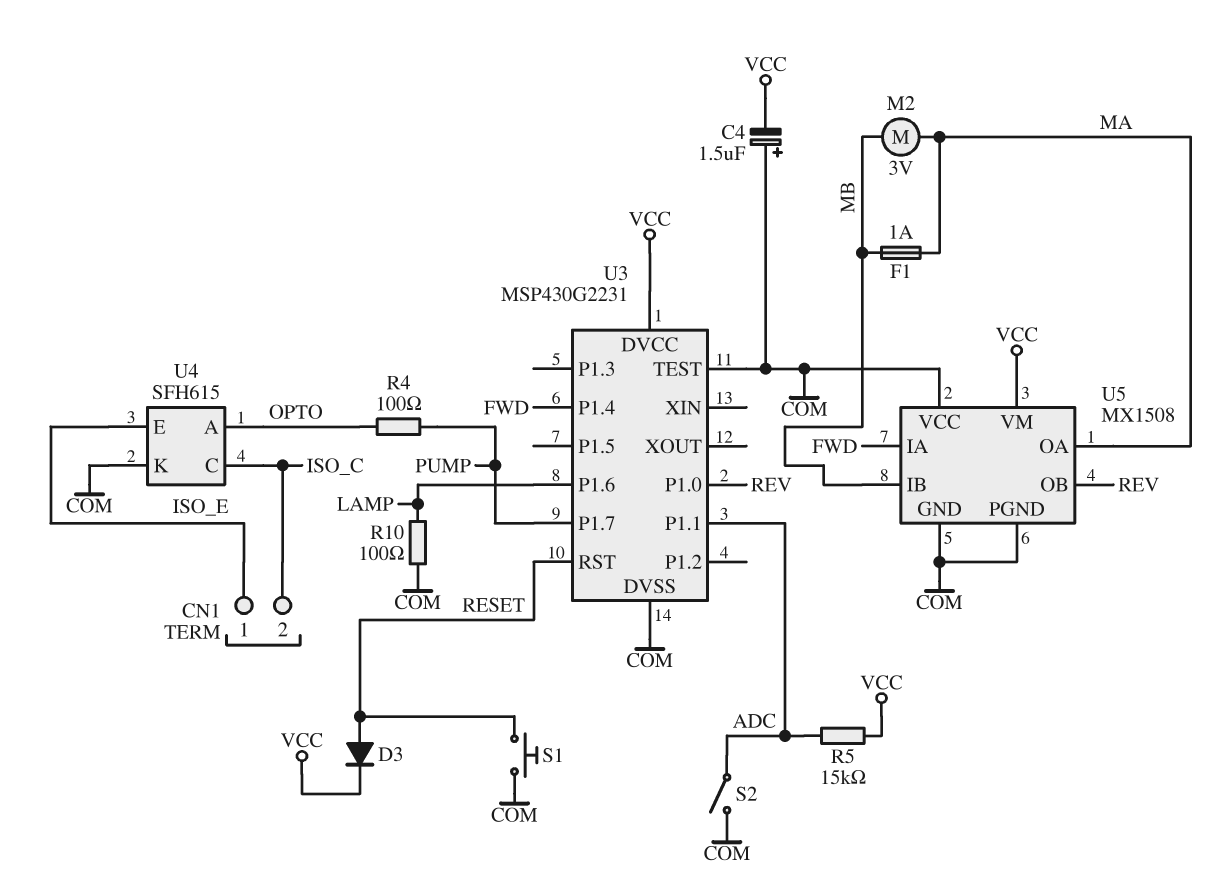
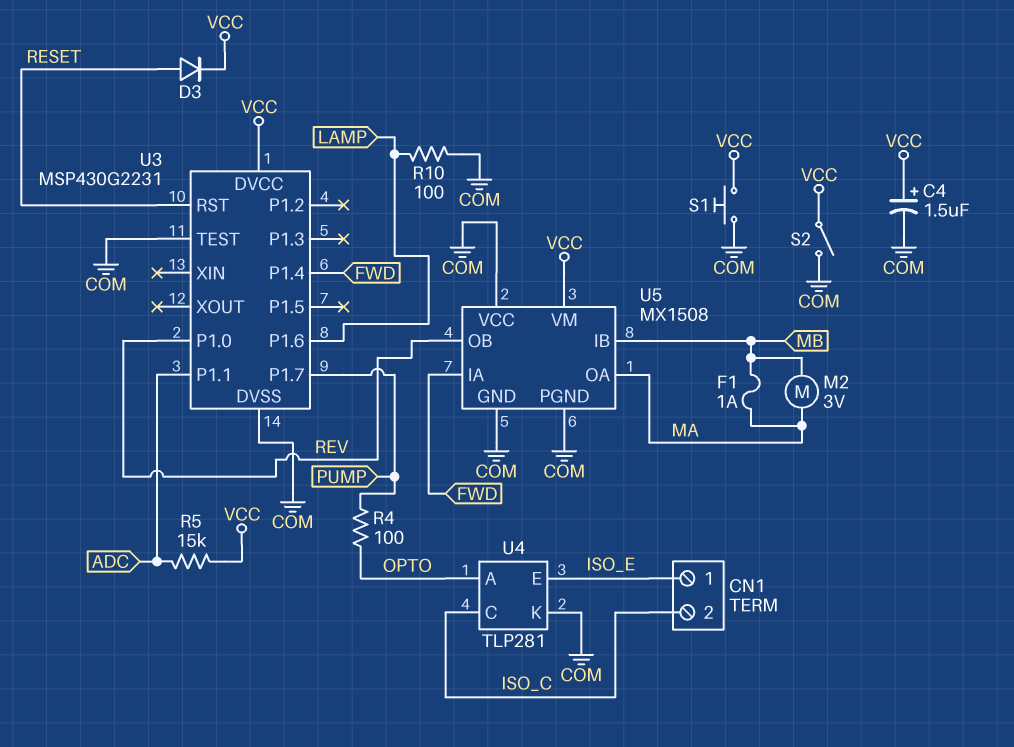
C4: 1.5uF (plus COM, minus VCC) -> 1.5uF (plus VCC, minus COM)
S1: button (COM, RESET) -> button (COM, VCC)
S2: switch (ADC, COM) -> switch (COM, VCC)
U4: SFH615 -> TLP281

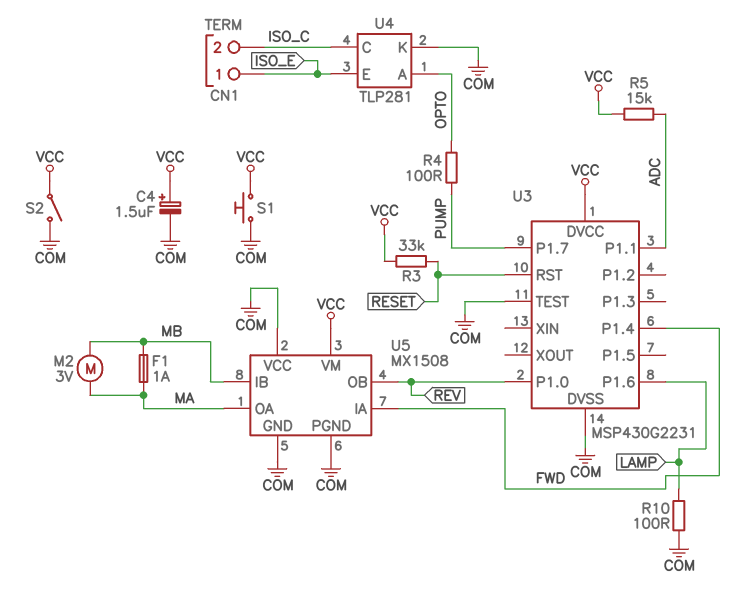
D3: diode (A RESET, K VCC) -> none
R3: none -> 33k (RESET, VCC)

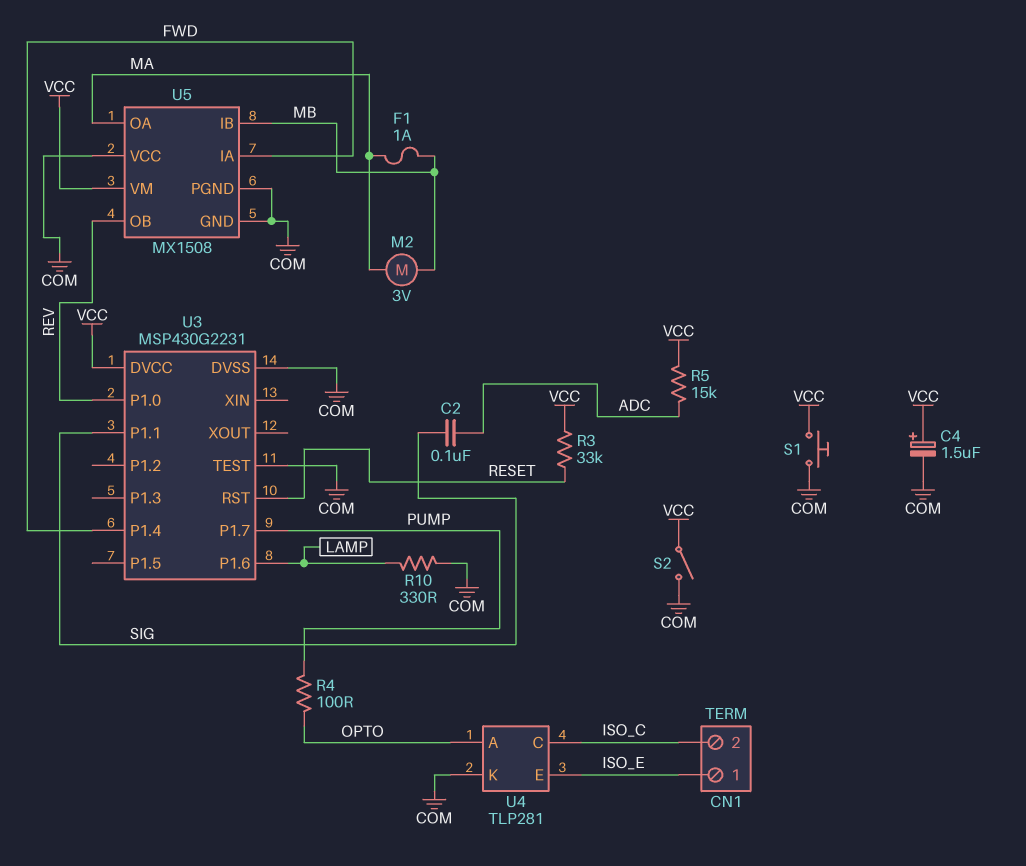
C2: none -> 100nF (ADC, SIG)
R10: 100 (COM, LAMP) -> 330 (COM, LAMP)
U3 pin P1.1: ADC -> SIG

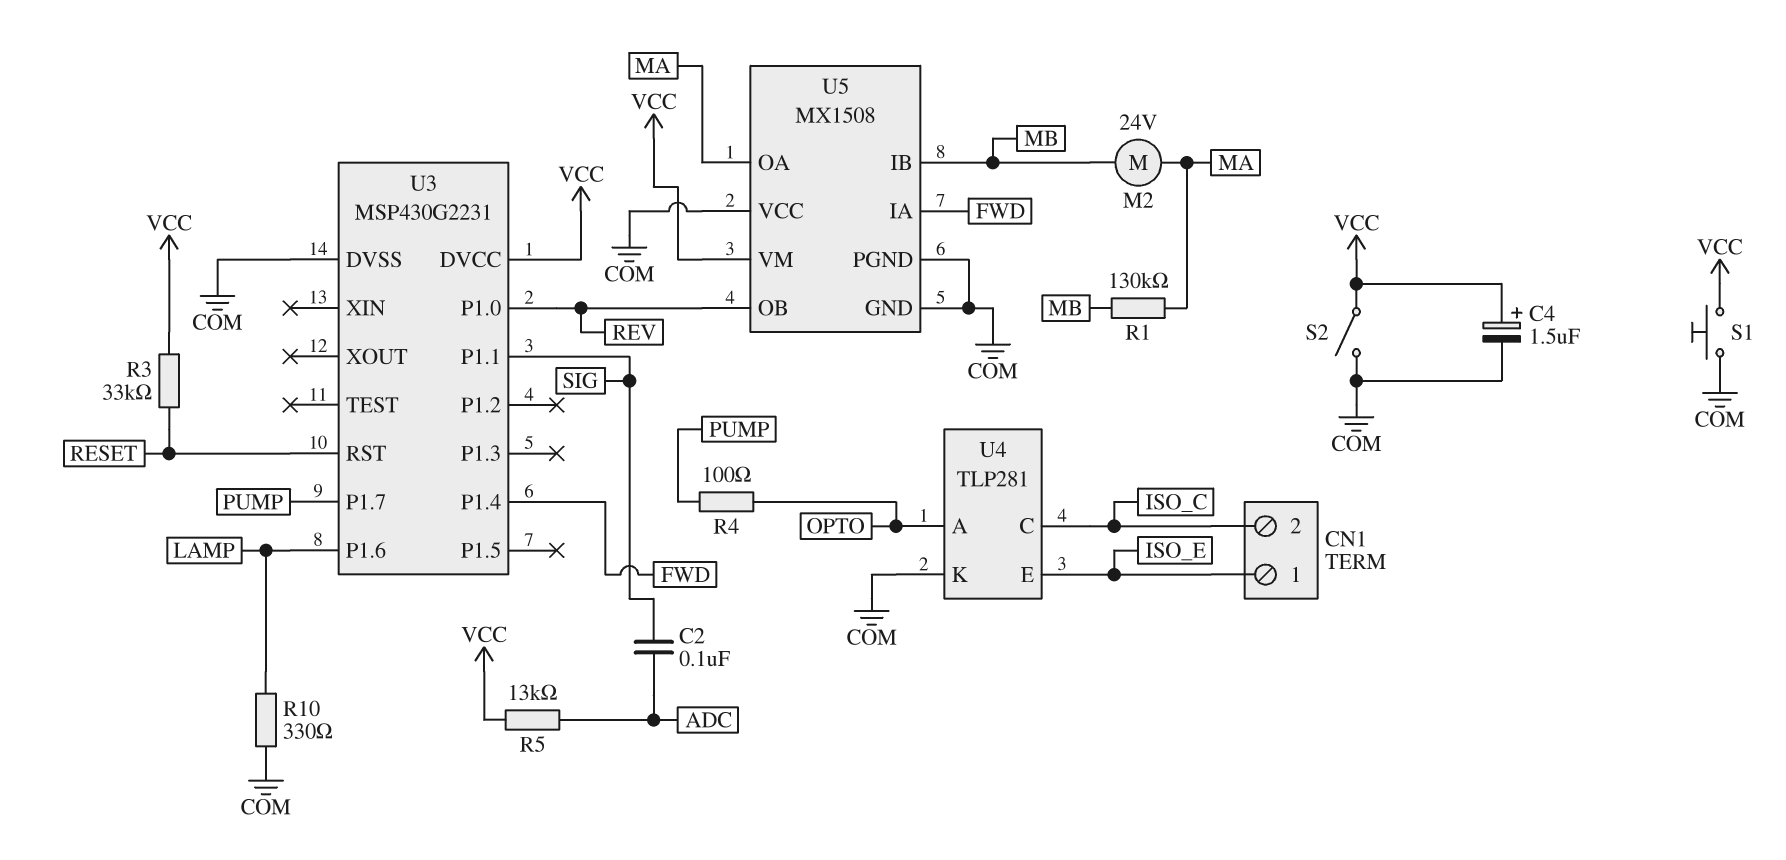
F1: 1A (MA, MB) -> none
M2: motor 3V (MA, MB) -> motor 24V (MA, MB)
R1: none -> 130k (MA, MB)
R5: 15k (ADC, VCC) -> 13k (ADC, VCC)
U3 pin TEST: COM -> none

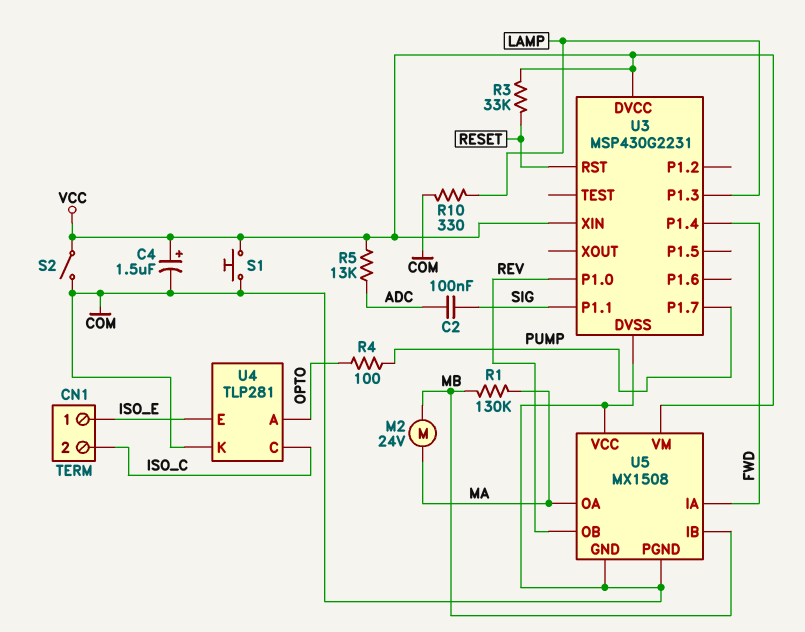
U3 pin P1.3: none -> LAMP
U3 pin P1.6: LAMP -> none
U3 pin XIN: none -> VCC

